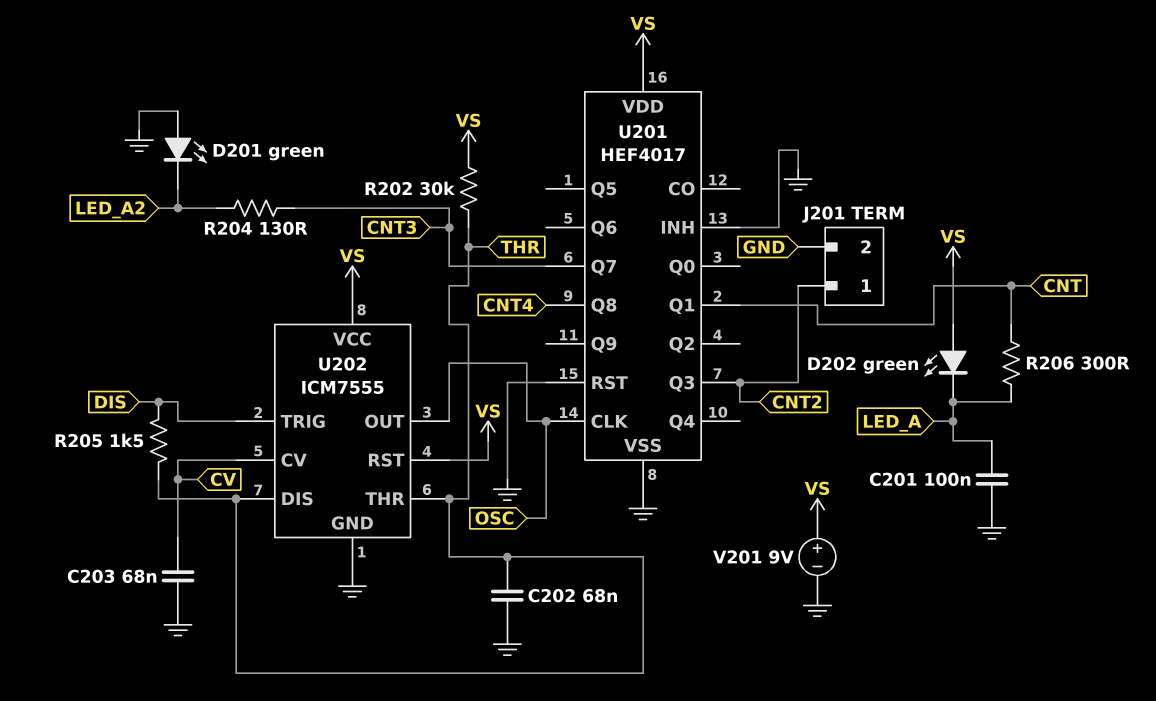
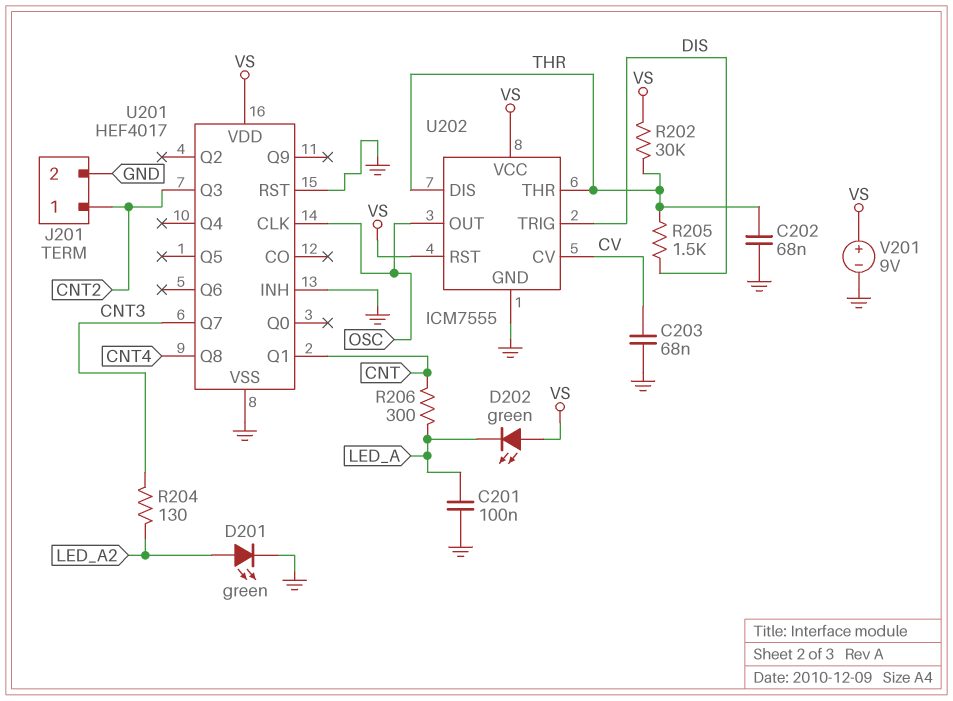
D201: LED green (A GND, K LED_A2) -> LED green (A LED_A2, K GND)

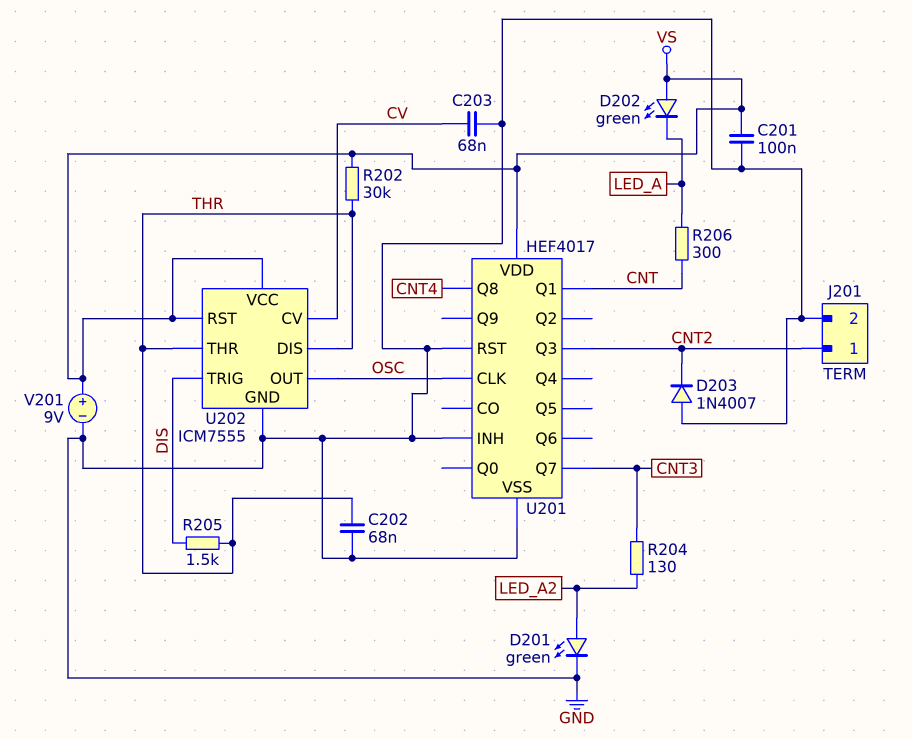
C201: 100nF (GND, LED_A) -> 100nF (GND, VS)
D203: none -> diode 1N4007 (A GND, K CNT2)

